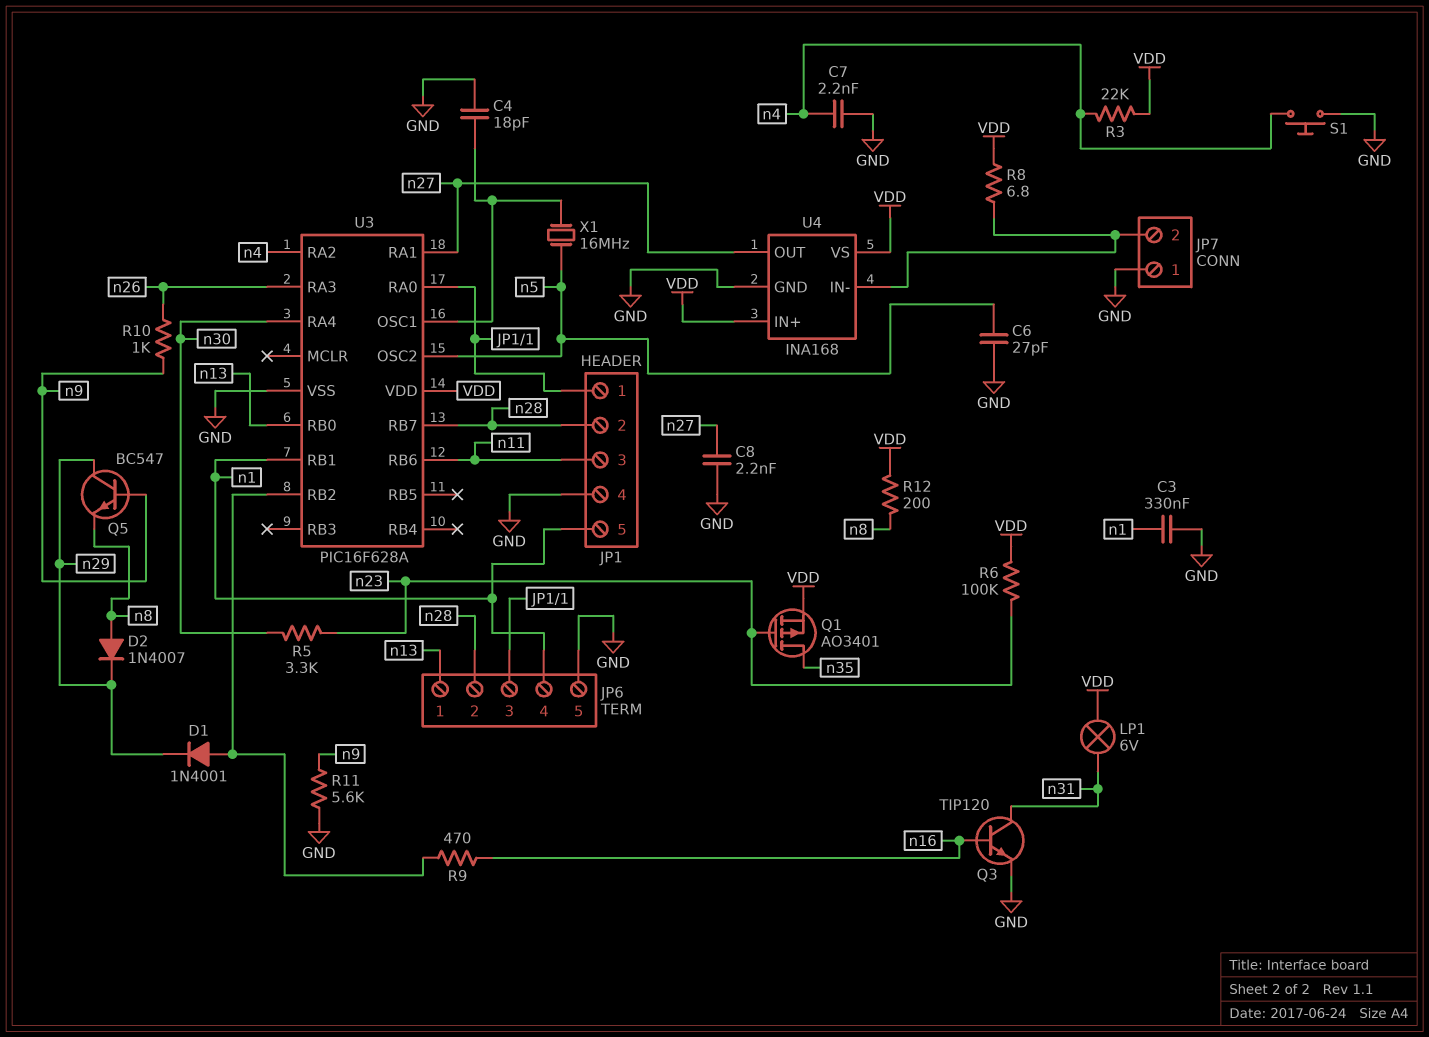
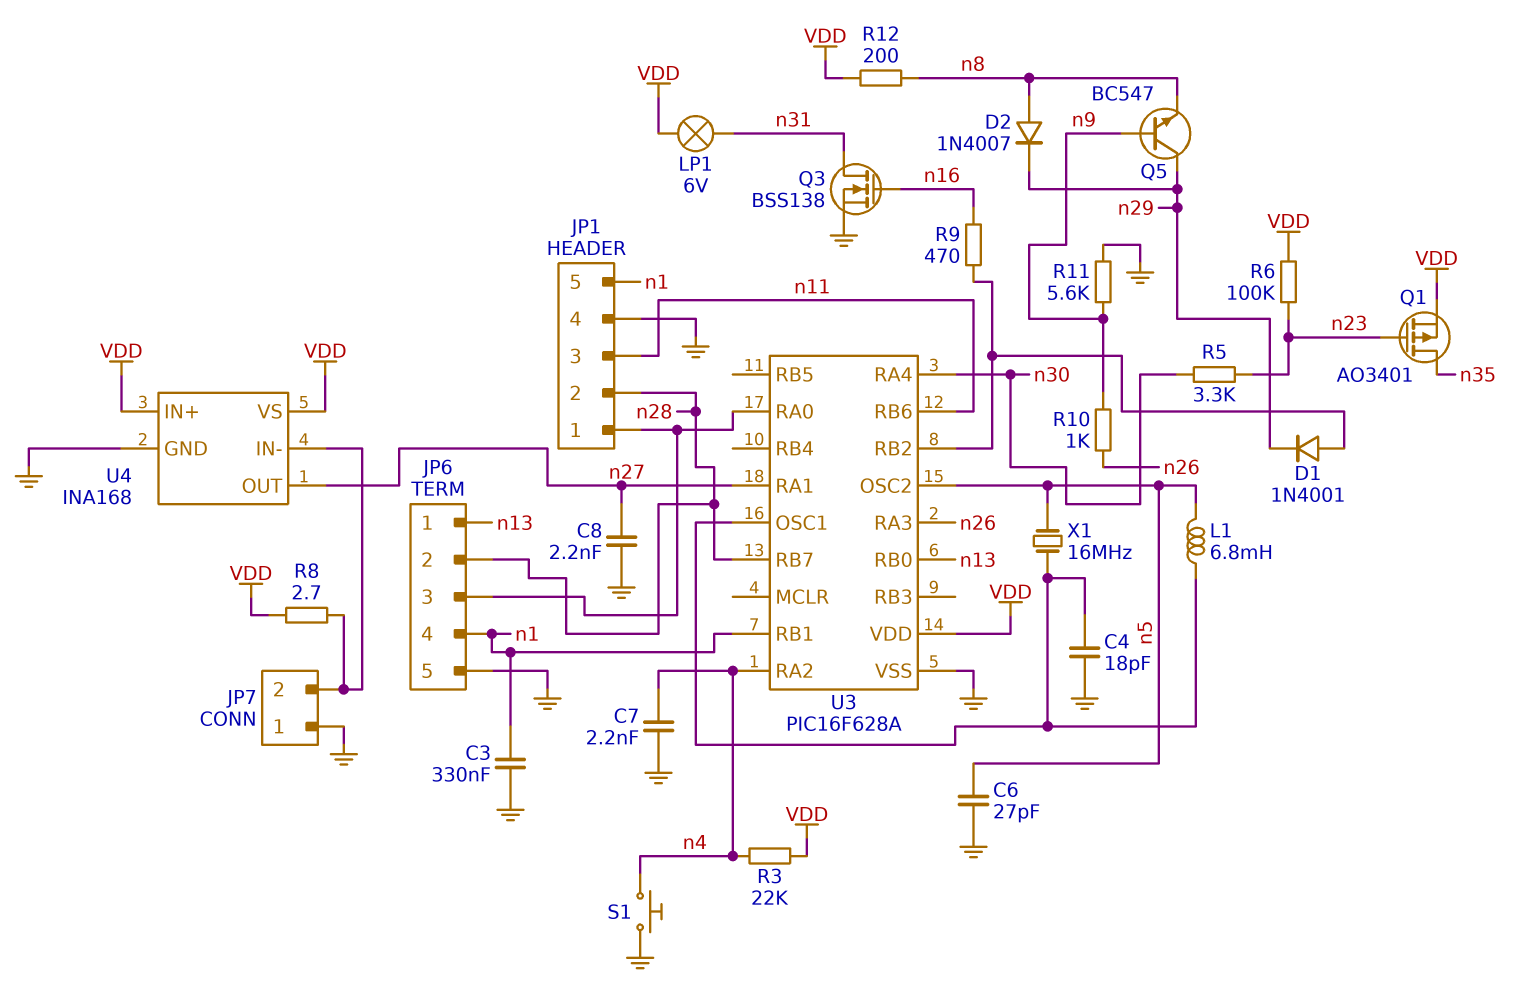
L1: none -> 6.8mH (U3/OSC1, n5)
Q3: NPN TIP120 (B n16, C n31, E GND) -> NMOS BSS138 (G n16, D n31, S GND)
R8: 6.8 (JP7/2, VDD) -> 2.7 (JP7/2, VDD)

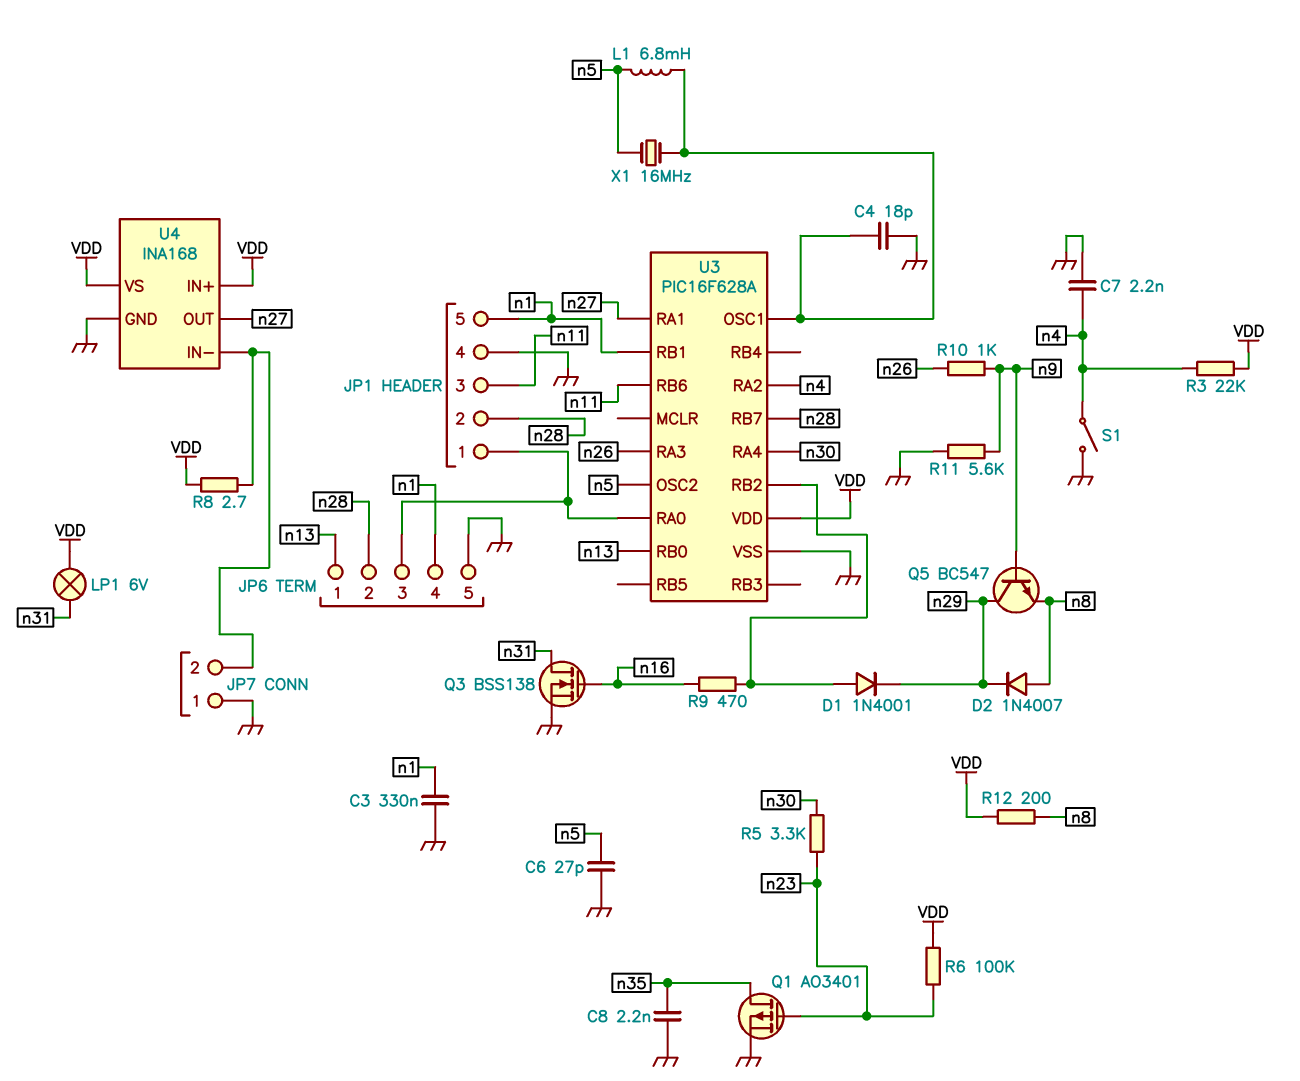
C8: 2.2nF (GND, n27) -> 2.2nF (GND, n35)
Q1: PMOS AO3401 (G n23, D n35, S VDD) -> PMOS AO3401 (G n23, D n35, S GND)
S1: button (GND, n4) -> switch (GND, n4)

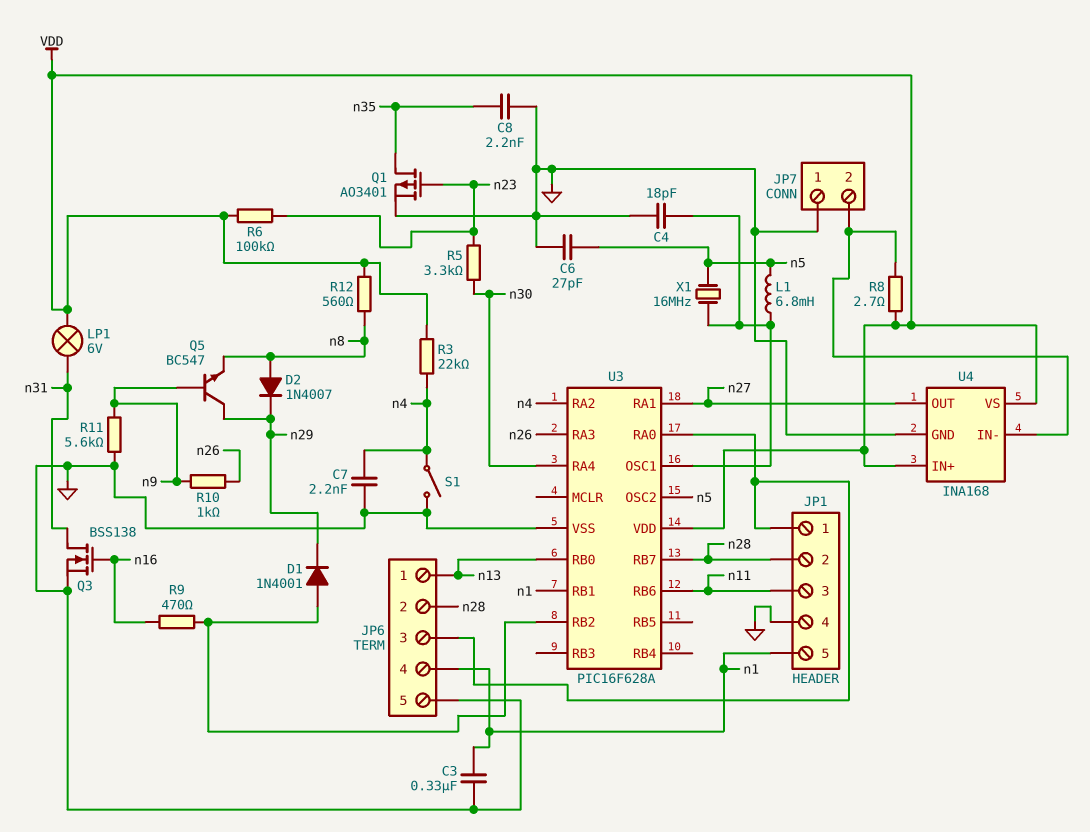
R12: 200 (VDD, n8) -> 560 (VDD, n8)

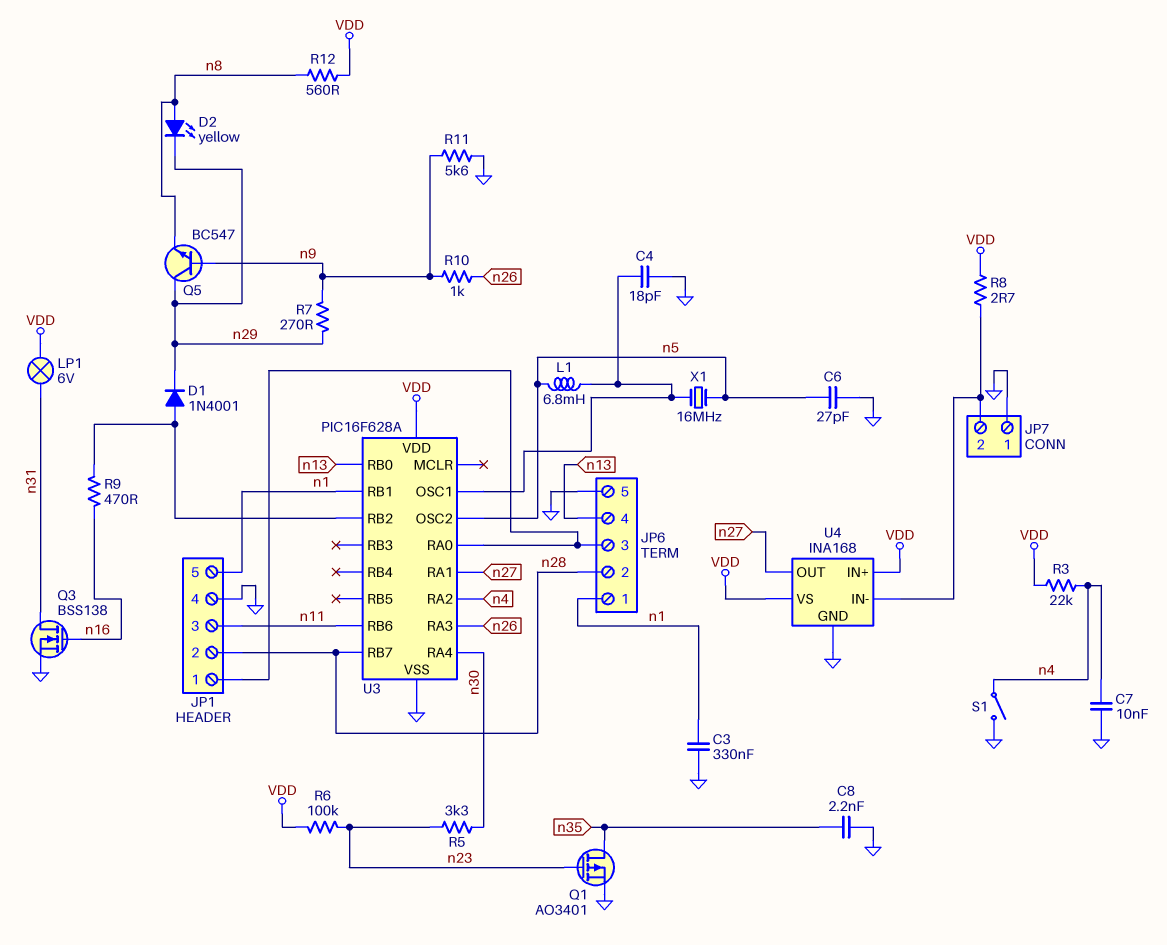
C7: 2.2nF (GND, n4) -> 10nF (GND, n4)
D2: diode 1N4007 (A n8, K n29) -> LED yellow (A n8, K n29)
JP6 pin 1: n13 -> n1
JP6 pin 4: n1 -> n13
R7: none -> 270 (n9, n29)

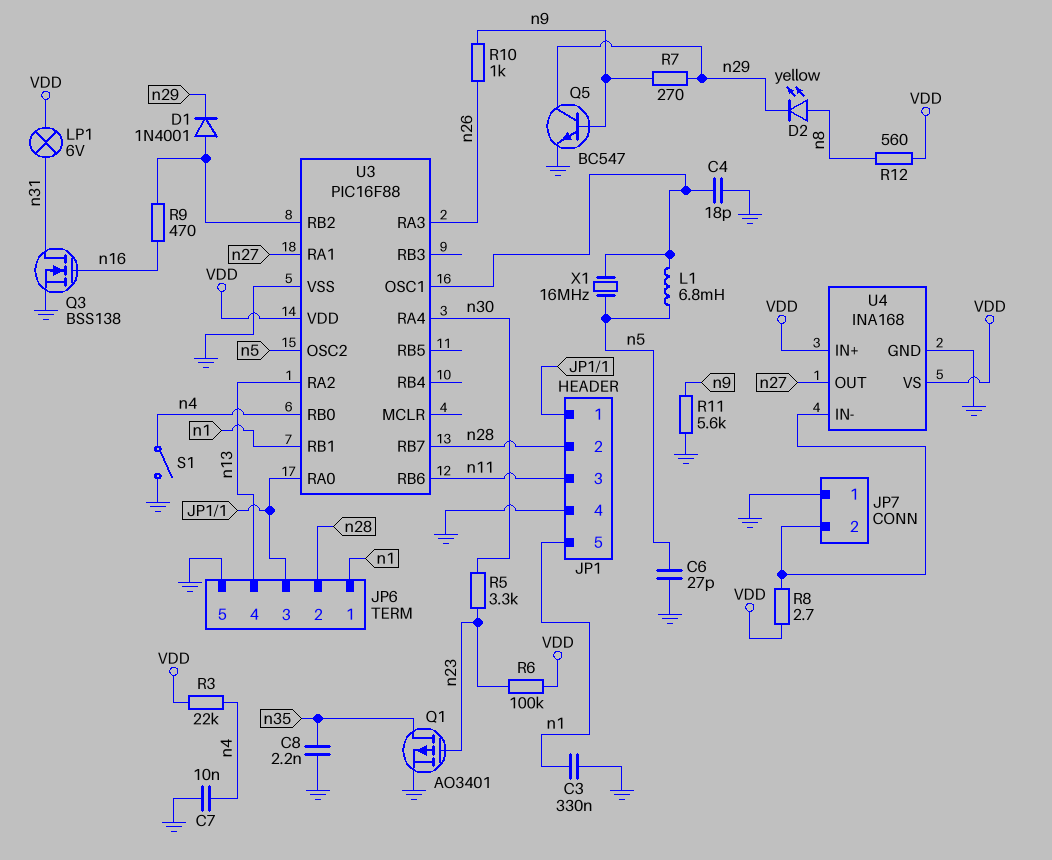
Q5: NPN BC547 (B n9, C n29, E n8) -> NPN BC547 (B n9, C n29, E GND)
U3: PIC16F628A -> PIC16F88
U3 pin RA2: n4 -> n13
U3 pin RB0: n13 -> n4

